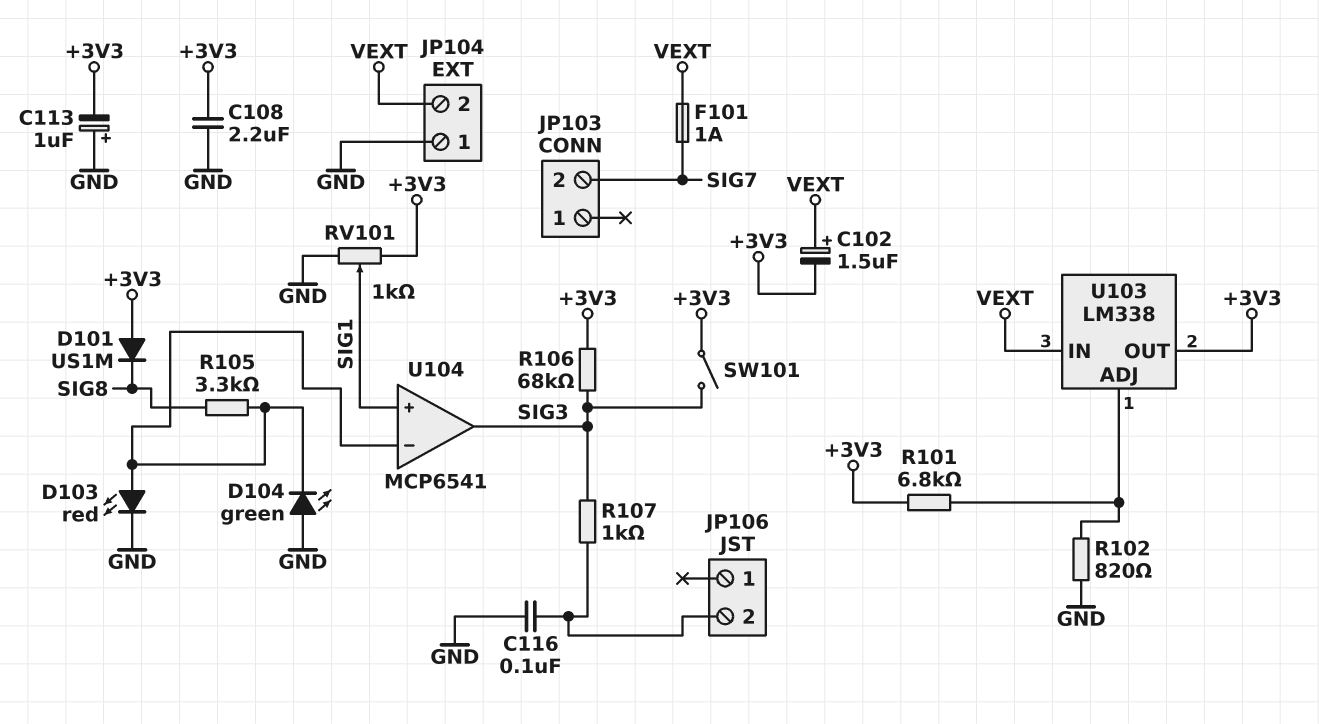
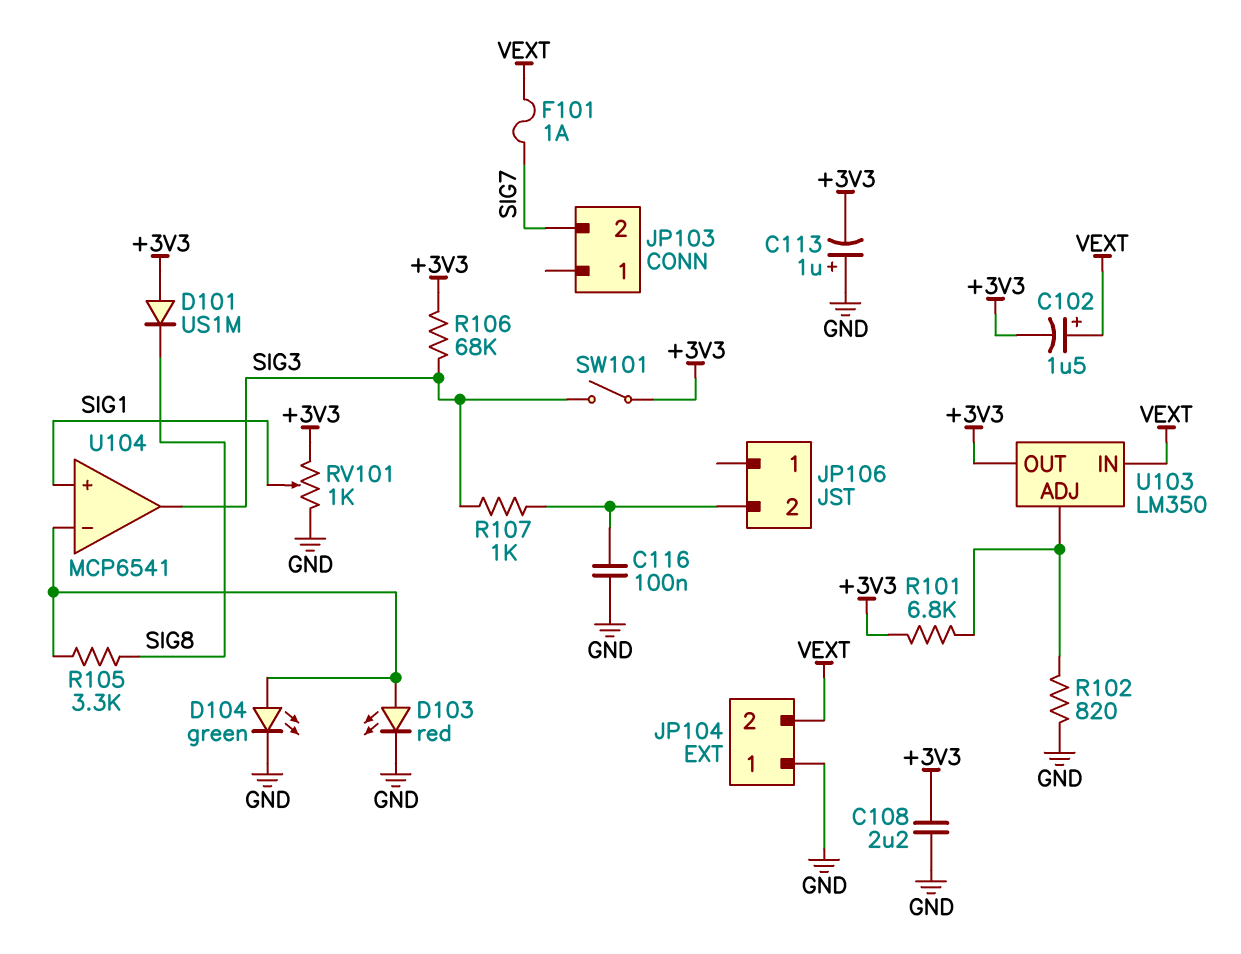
D104: LED green (A GND, K U104/in-) -> LED green (A U104/in-, K GND)
U103: LM338 -> LM350

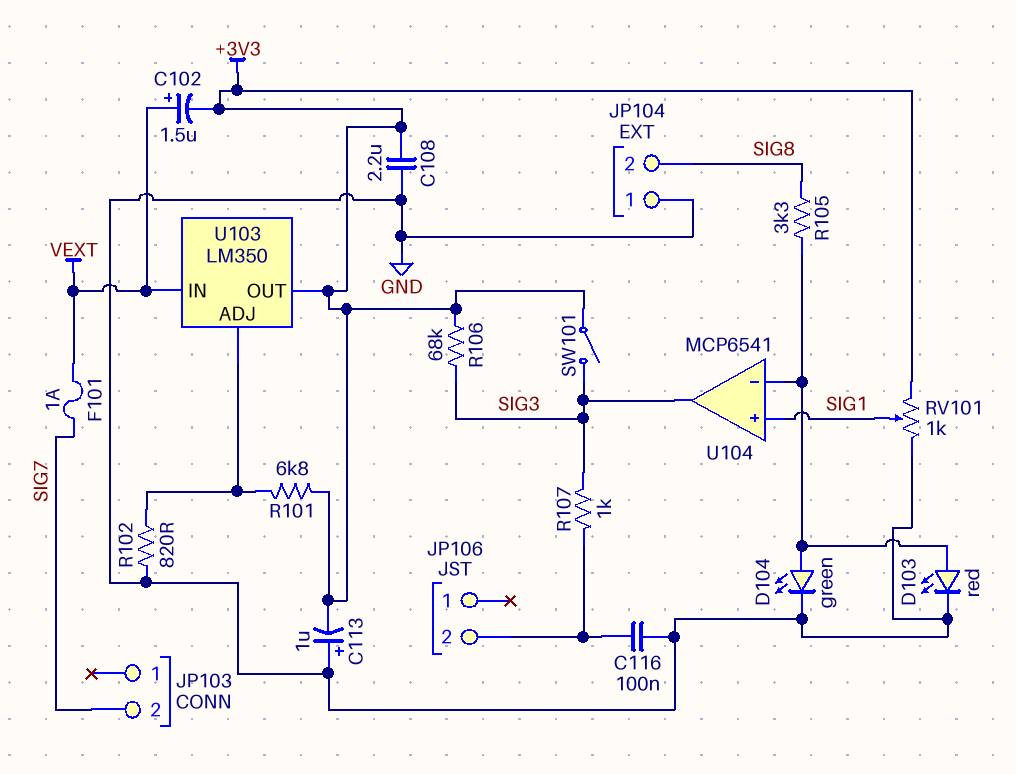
D101: diode US1M (A +3V3, K SIG8) -> none
JP104 pin 2: VEXT -> SIG8

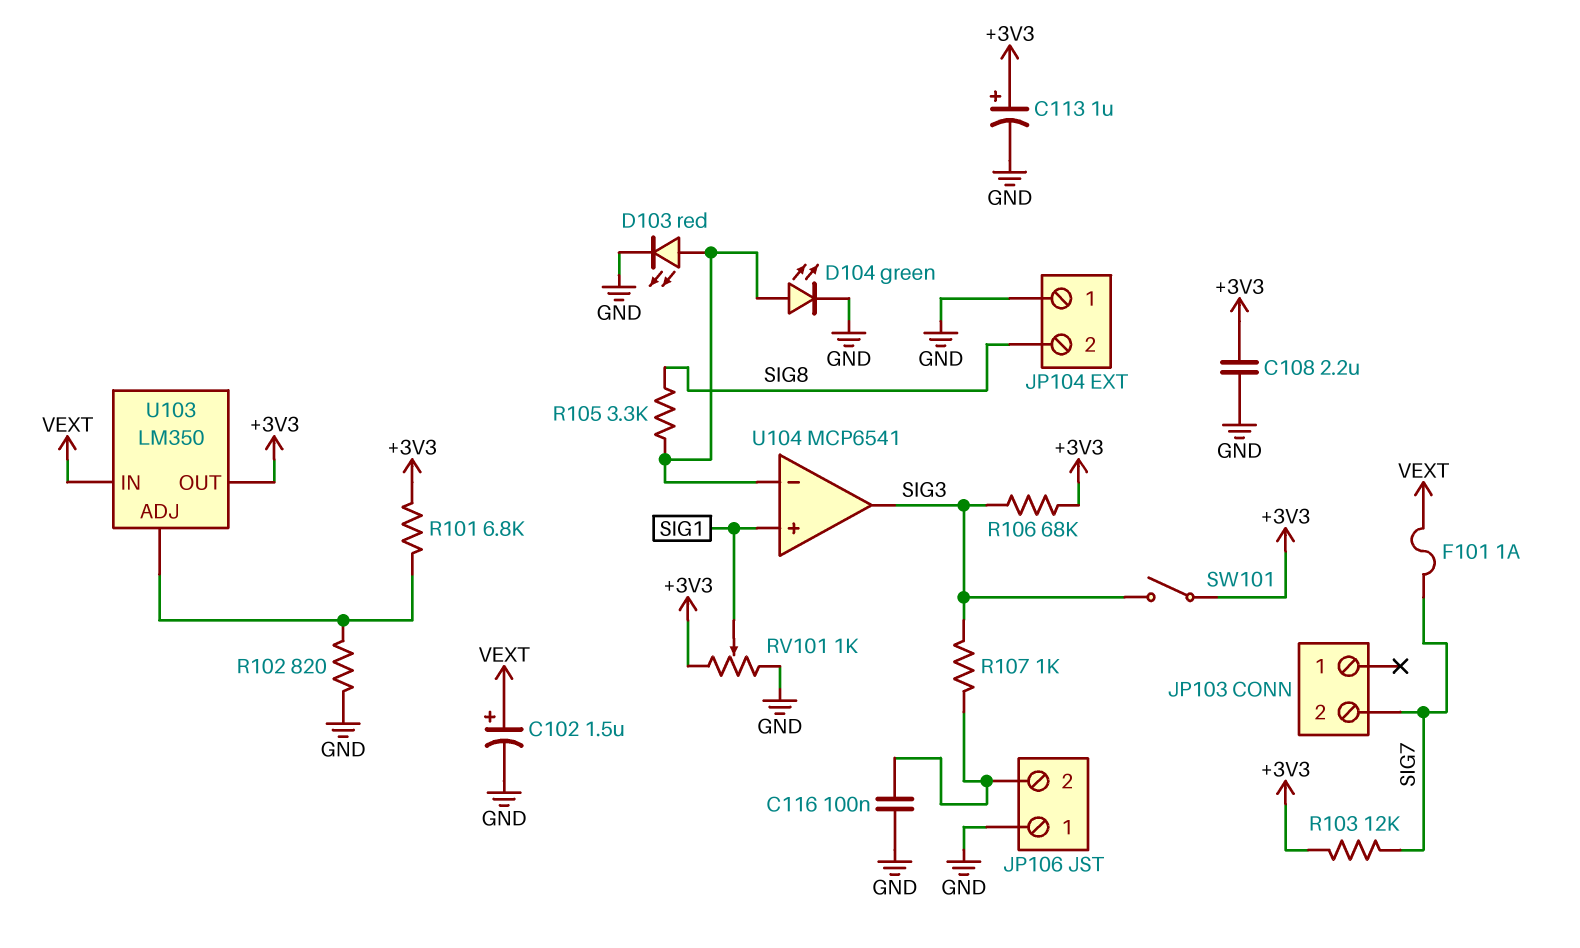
C102: 1.5uF (plus VEXT, minus +3V3) -> 1.5uF (plus VEXT, minus GND)
C113: 1uF (plus GND, minus +3V3) -> 1uF (plus +3V3, minus GND)
JP106 pin 1: none -> GND
R103: none -> 12k (+3V3, SIG7)

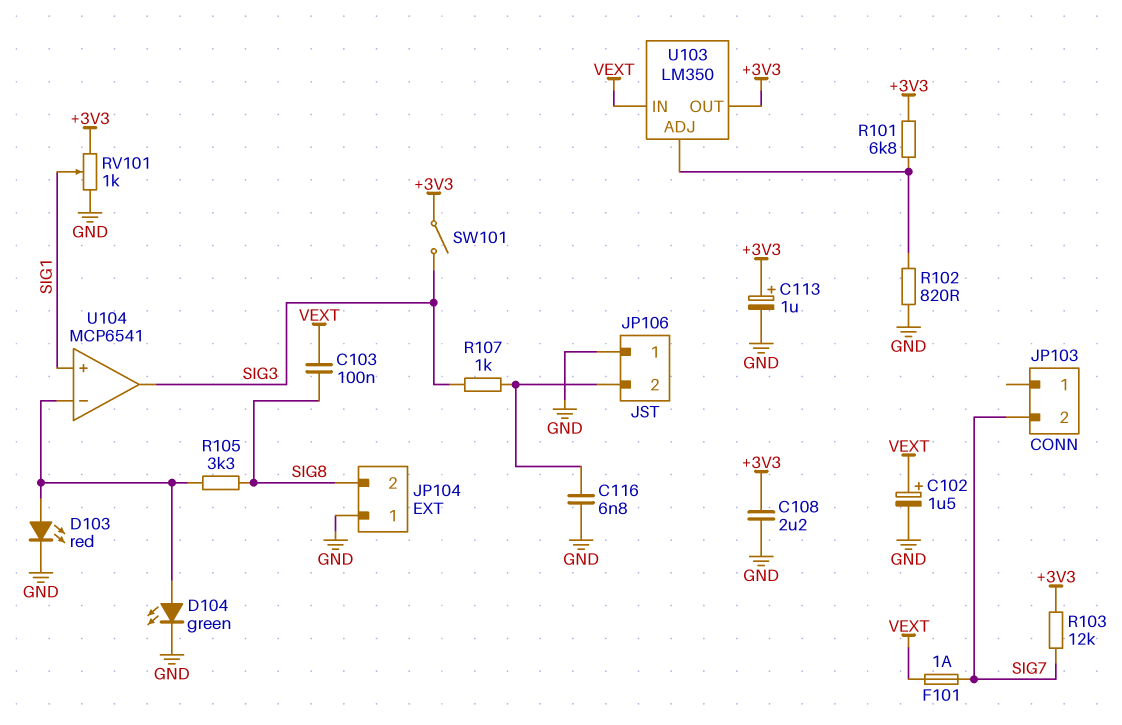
C103: none -> 100nF (SIG8, VEXT)
C116: 100nF (GND, JP106/2) -> 6.8nF (GND, JP106/2)
R106: 68k (+3V3, SIG3) -> none

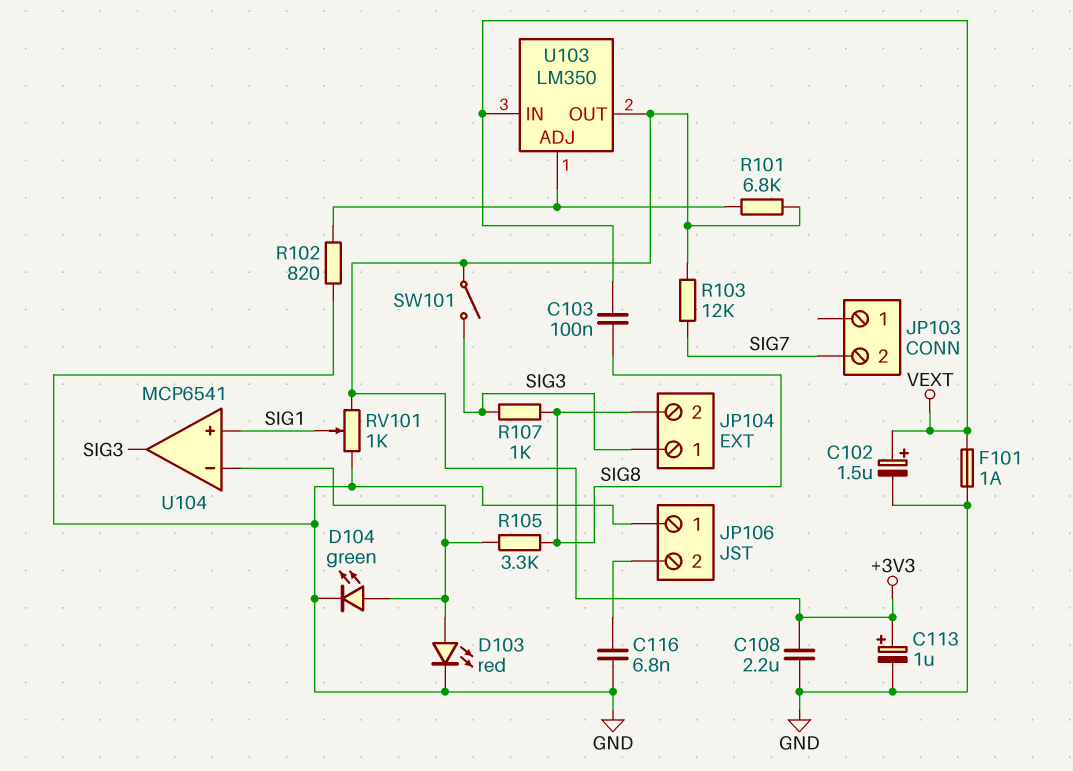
F101: 1A (SIG7, VEXT) -> 1A (GND, VEXT)
JP104 pin 1: GND -> SIG3
R107: 1k (JP106/2, SIG3) -> 1k (SIG3, SIG8)

